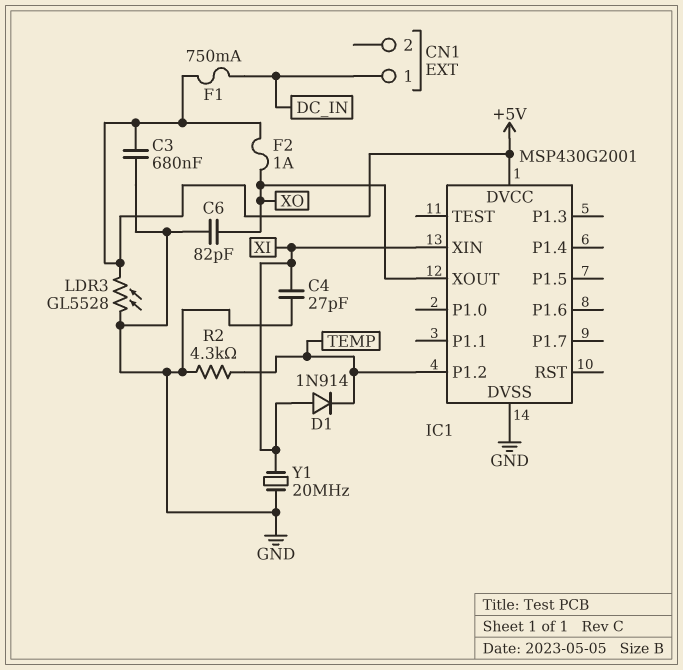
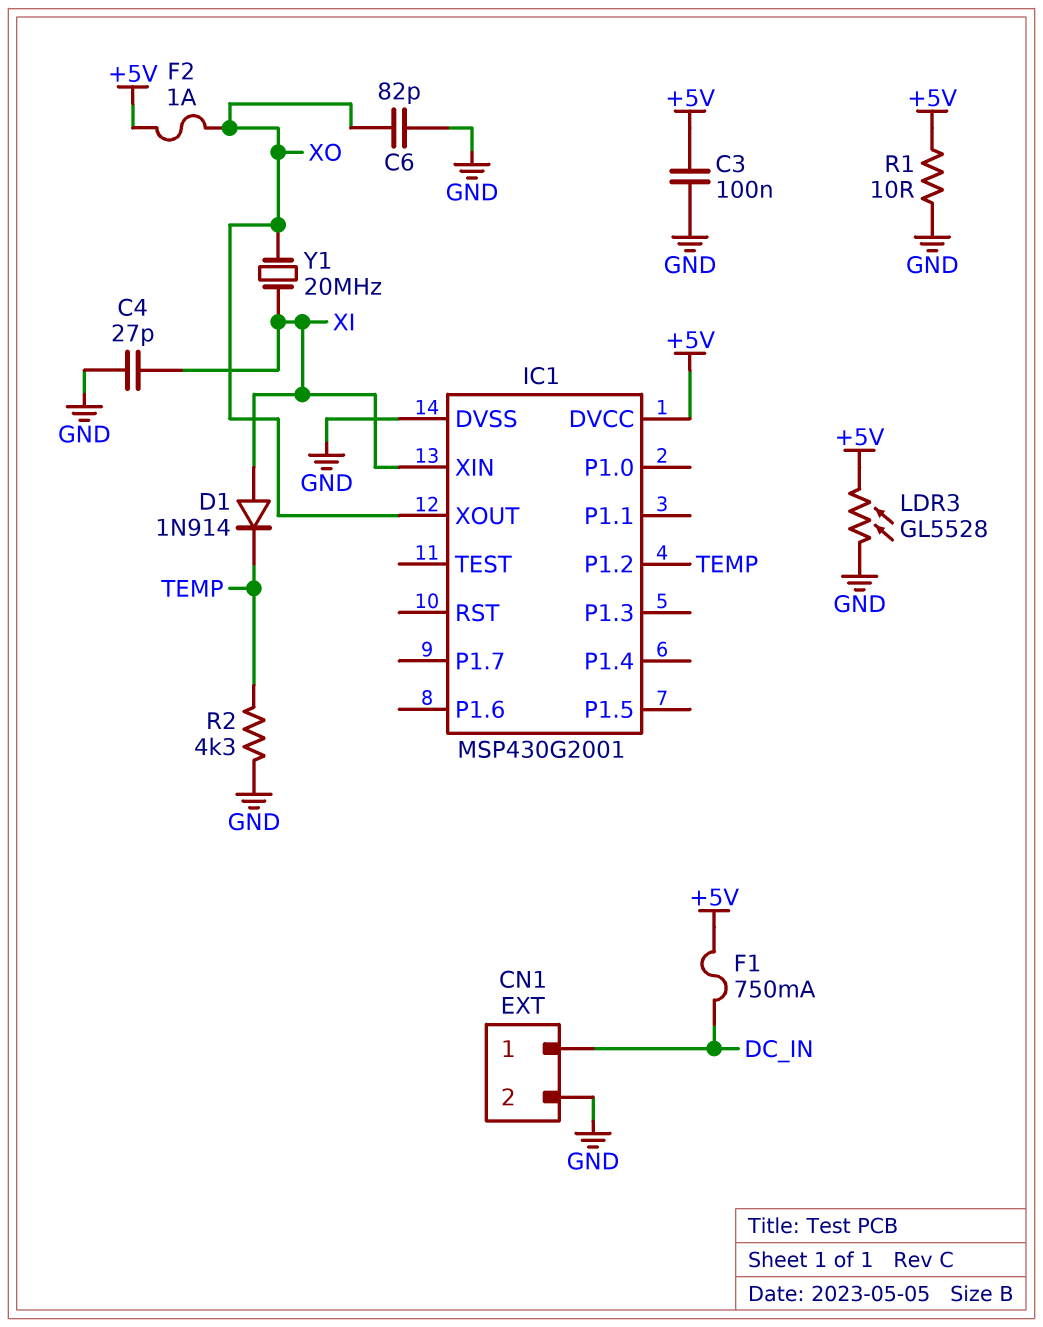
C3: 680nF (+5V, GND) -> 100nF (+5V, GND)
CN1 pin 2: none -> GND
R1: none -> 10 (+5V, GND)
Y1: 20MHz (GND, XI) -> 20MHz (XI, XO)

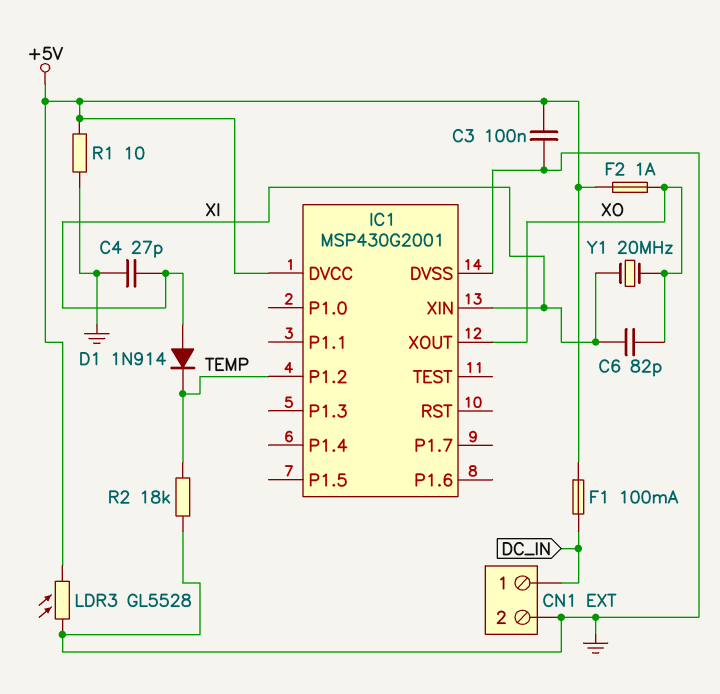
C6: 82pF (GND, XO) -> 82pF (XI, XO)
F1: 750mA (+5V, DC_IN) -> 100mA (+5V, DC_IN)
R2: 4.3k (GND, TEMP) -> 18k (GND, TEMP)

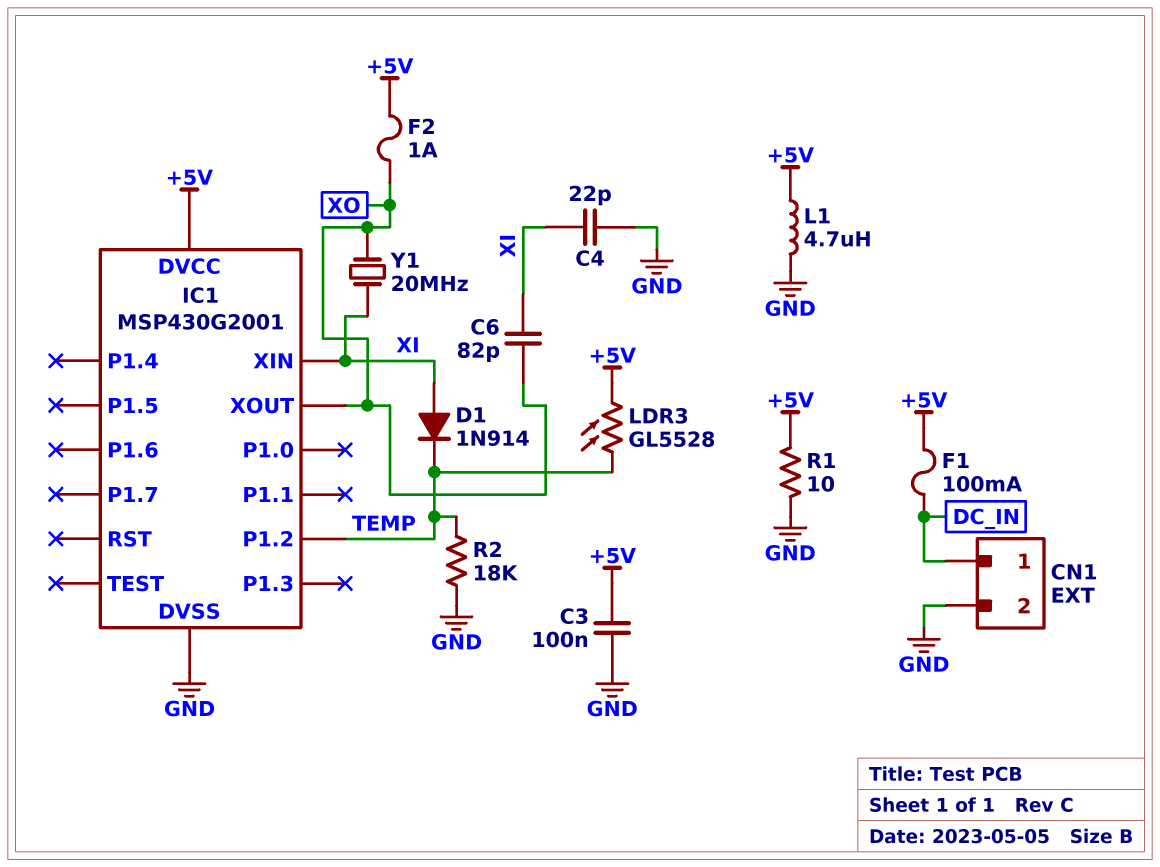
C4: 27pF (GND, XI) -> 22pF (GND, XI)
L1: none -> 4.7uH (+5V, GND)
LDR3: GL5528 (+5V, GND) -> GL5528 (+5V, TEMP)

